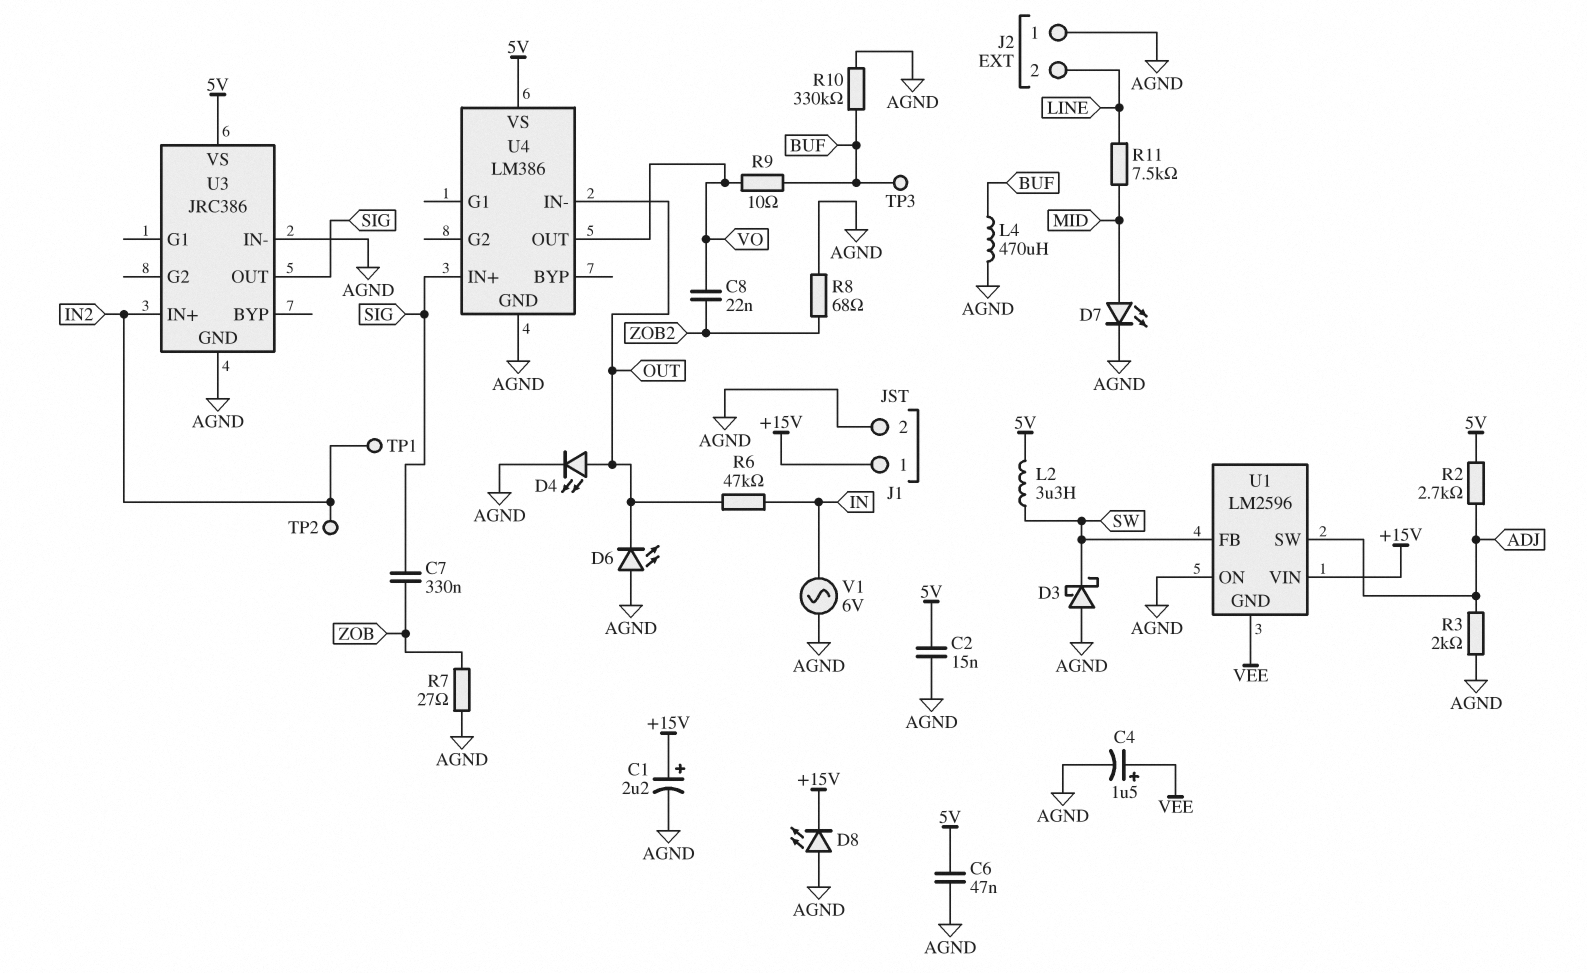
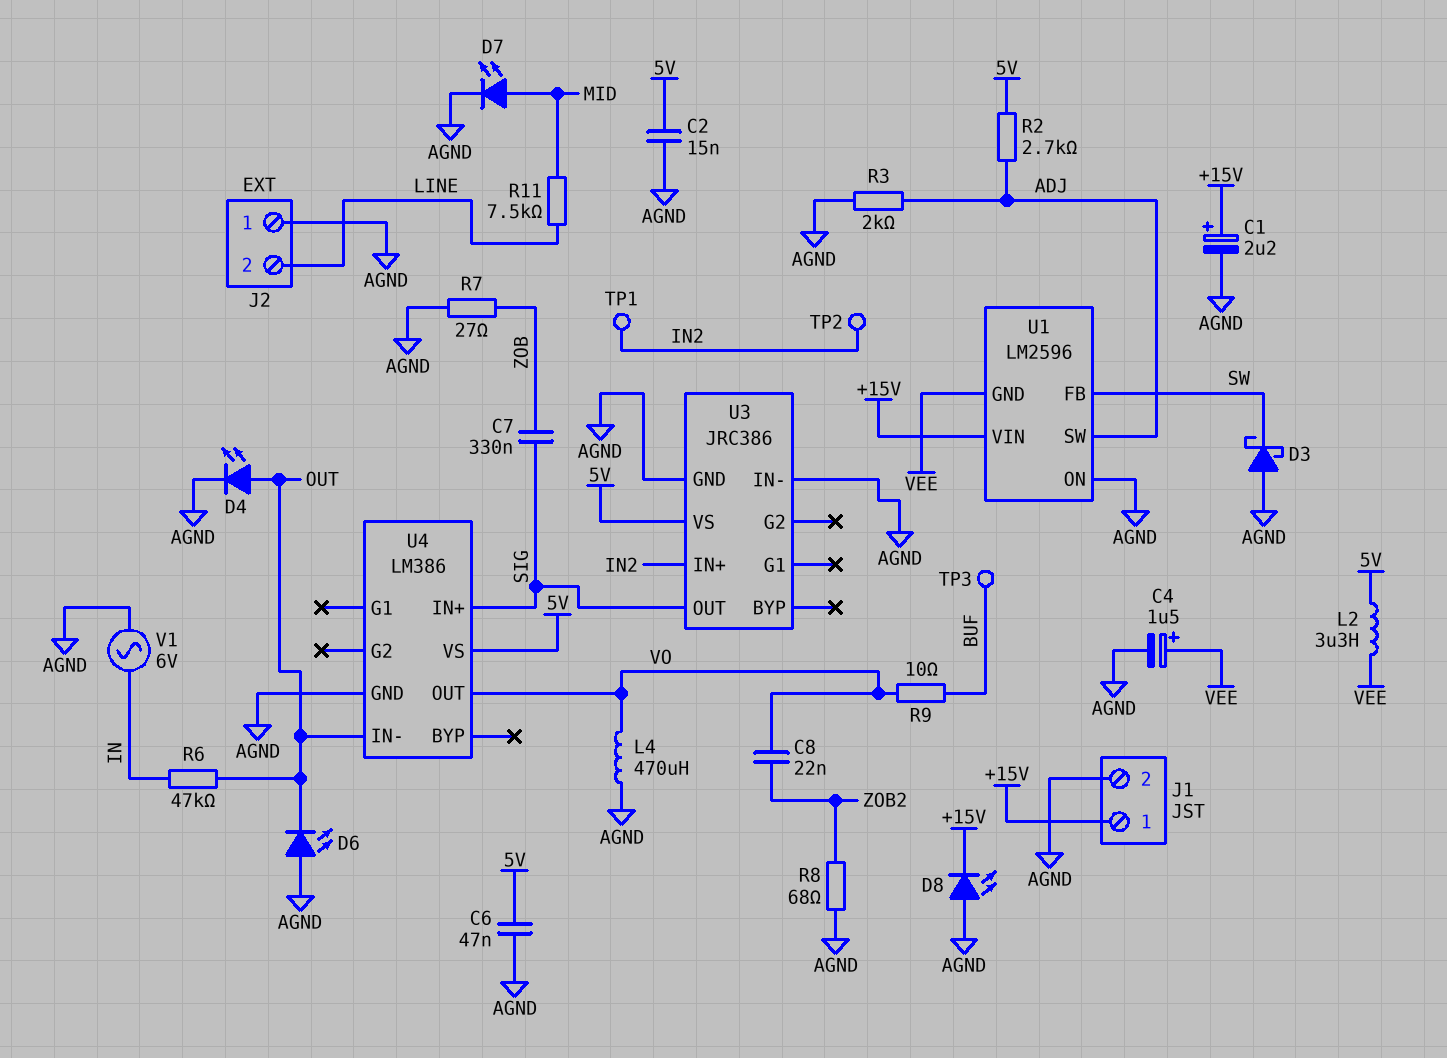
L2: 3.3uH (5V, SW) -> 3.3uH (5V, VEE)
L4: 470uH (AGND, BUF) -> 470uH (AGND, VO)
R10: 330k (AGND, BUF) -> none

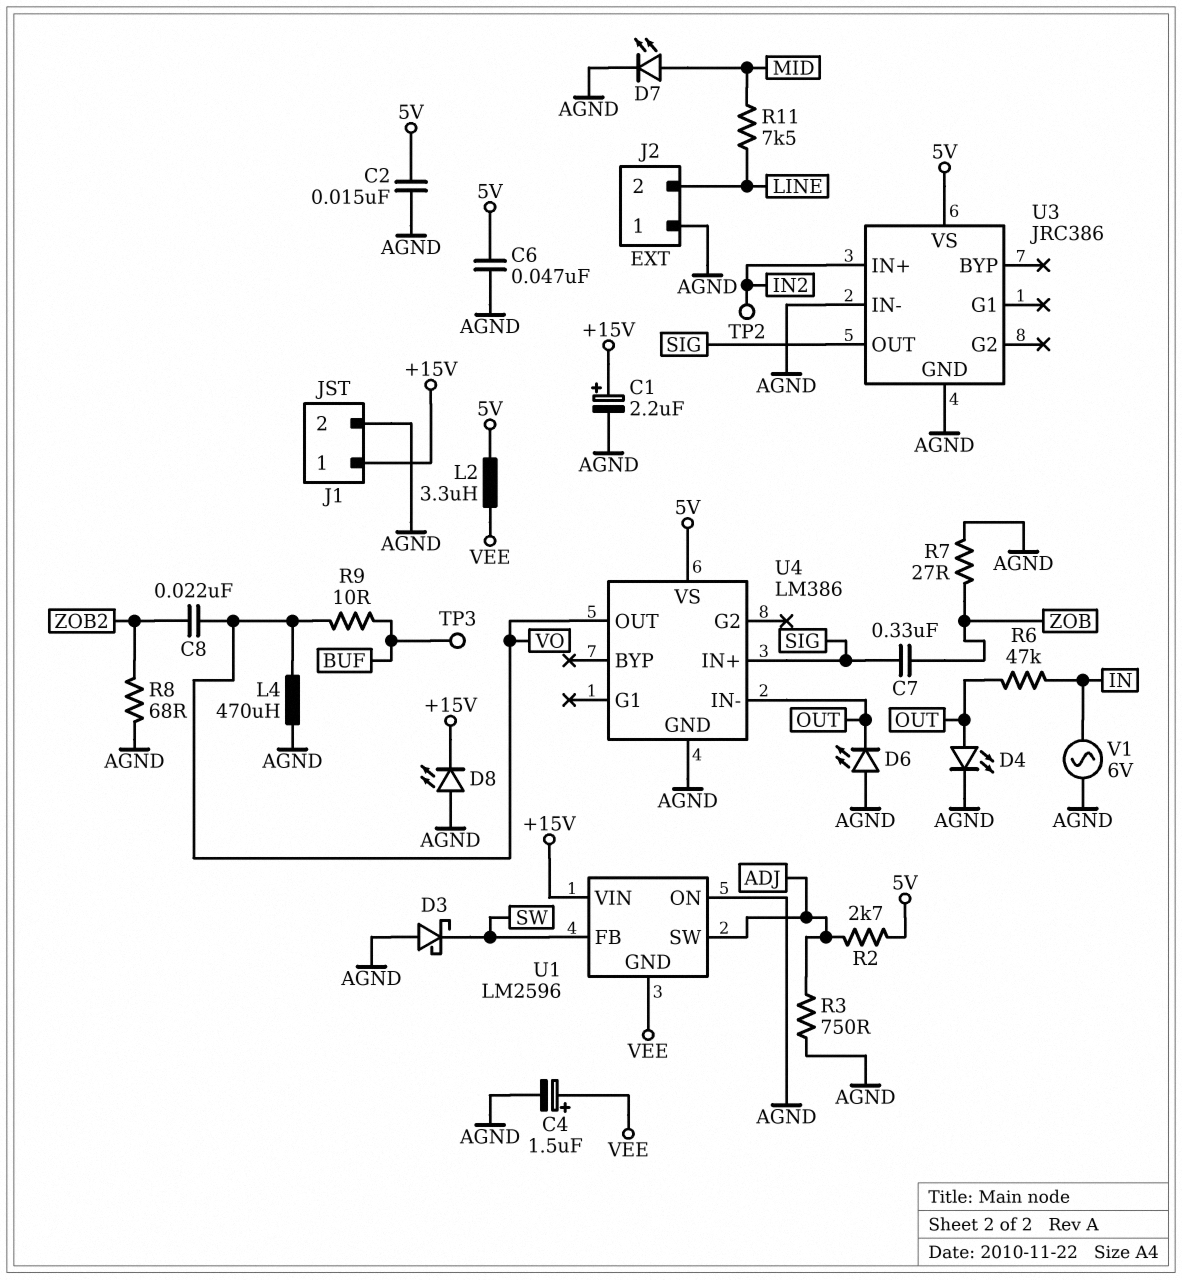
R3: 2k (ADJ, AGND) -> 750 (ADJ, AGND)
TP1: test point (IN2) -> none

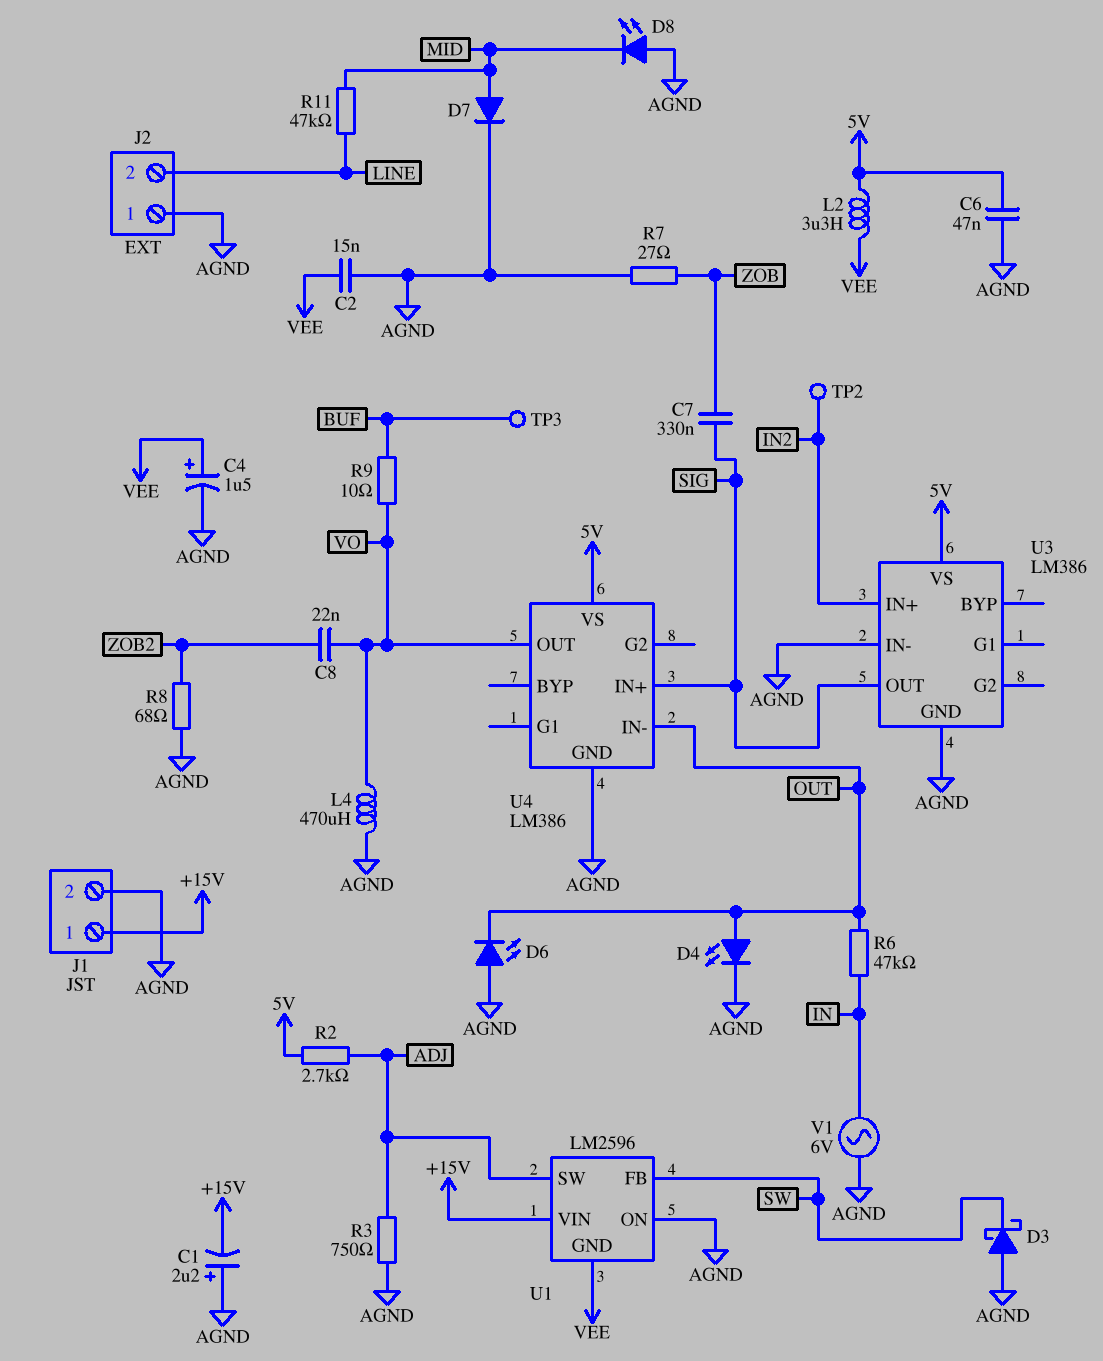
C1: 2.2uF (plus +15V, minus AGND) -> 2.2uF (plus AGND, minus +15V)
C2: 15nF (5V, AGND) -> 15nF (AGND, VEE)
D7: LED (A MID, K AGND) -> diode (A MID, K AGND)
D8: LED (A AGND, K +15V) -> LED (A AGND, K MID)
R11: 7.5k (LINE, MID) -> 47k (LINE, MID)
U3: JRC386 -> LM386

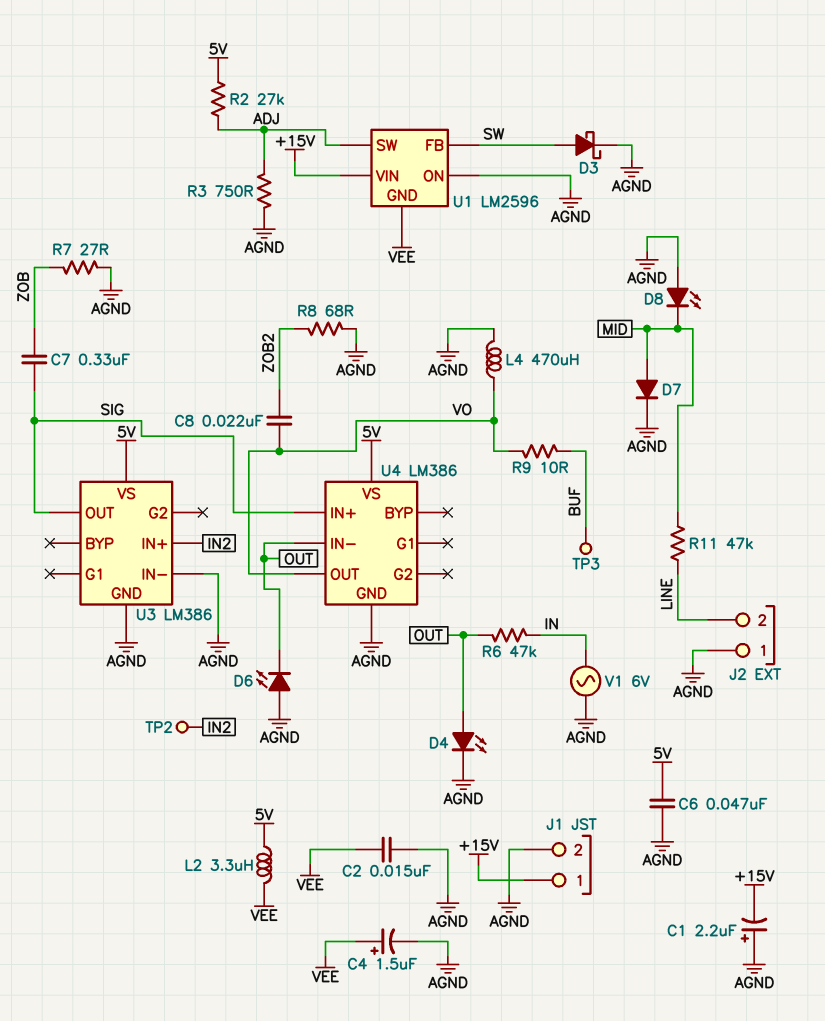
D3: schottky (A AGND, K SW) -> schottky (A SW, K AGND)
R2: 2.7k (5V, ADJ) -> 27k (5V, ADJ)

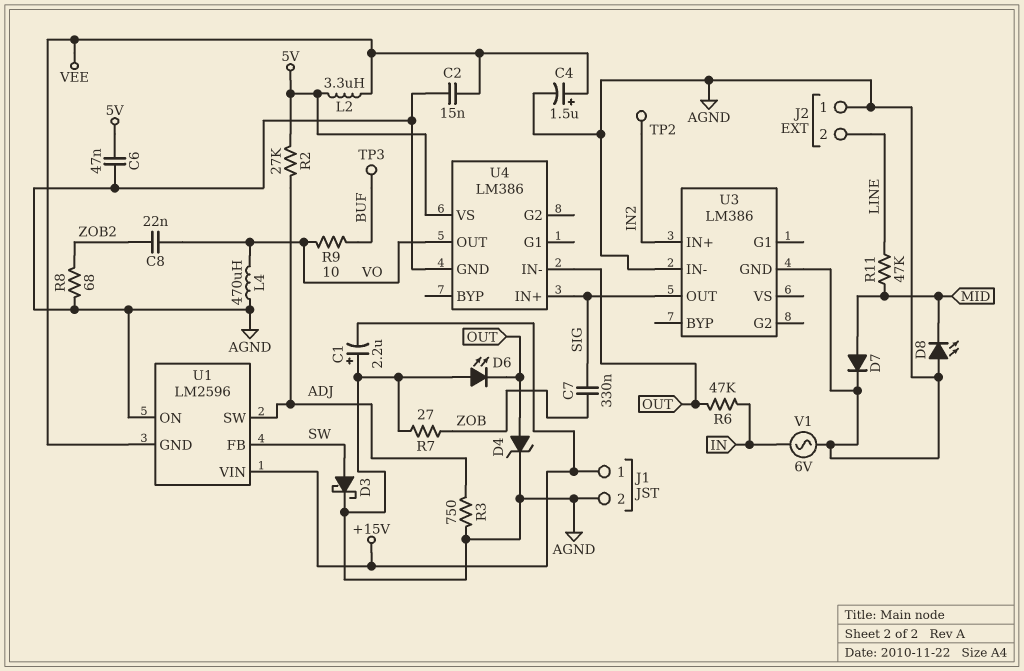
D4: LED (A OUT, K AGND) -> zener (A OUT, K AGND)
U3 pin VS: 5V -> none

